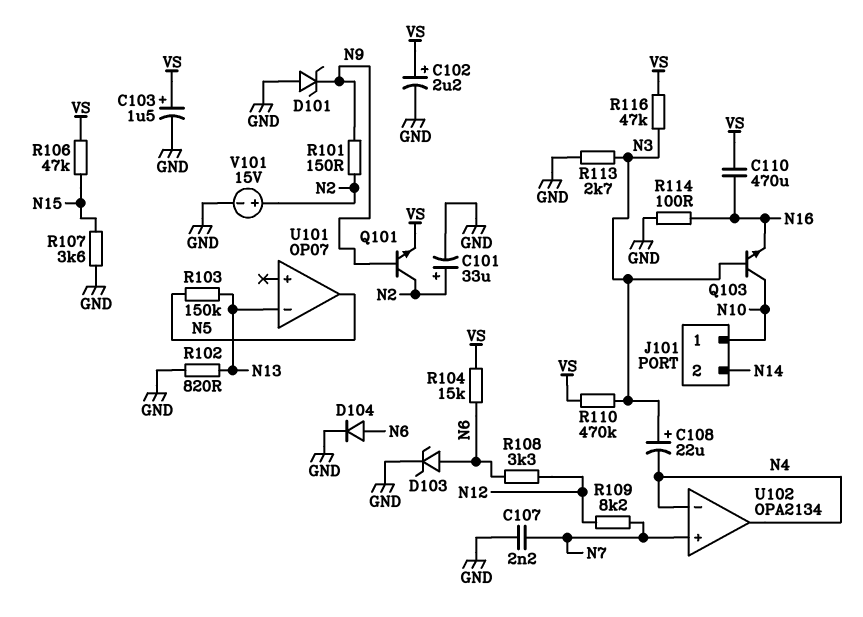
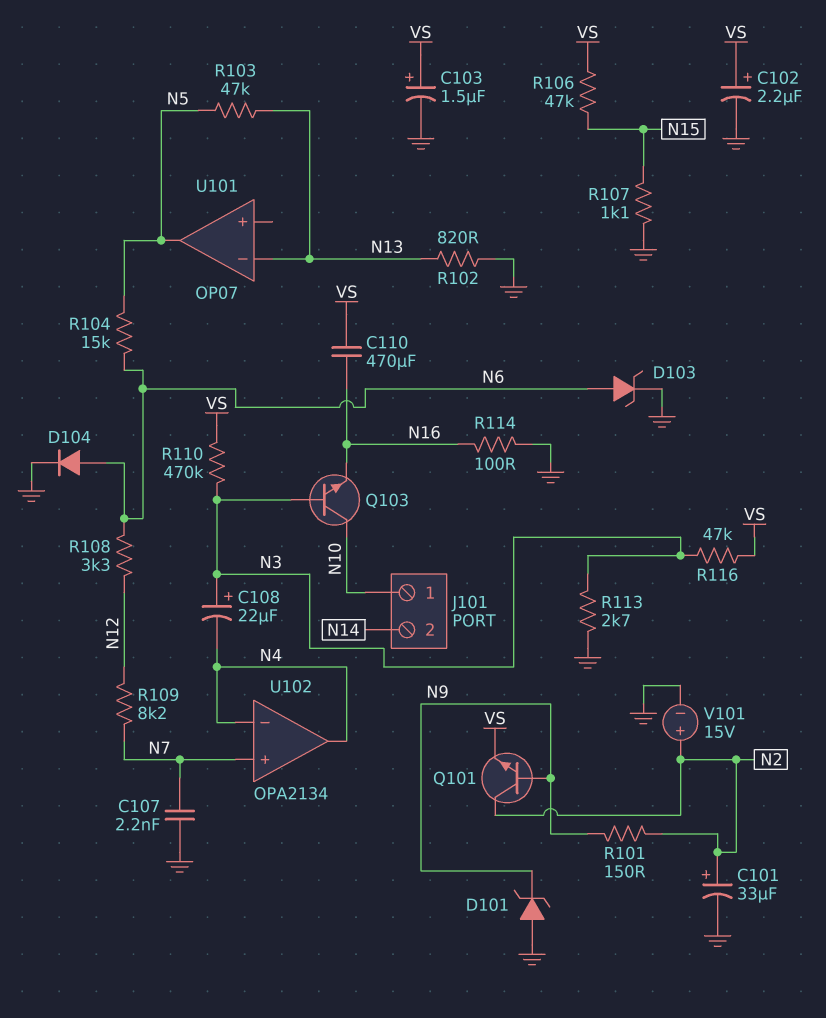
R103: 150k (N5, N13) -> 47k (N5, N13)
R104: 15k (N6, VS) -> 15k (N5, N6)
R107: 3.6k (GND, N15) -> 1.1k (GND, N15)

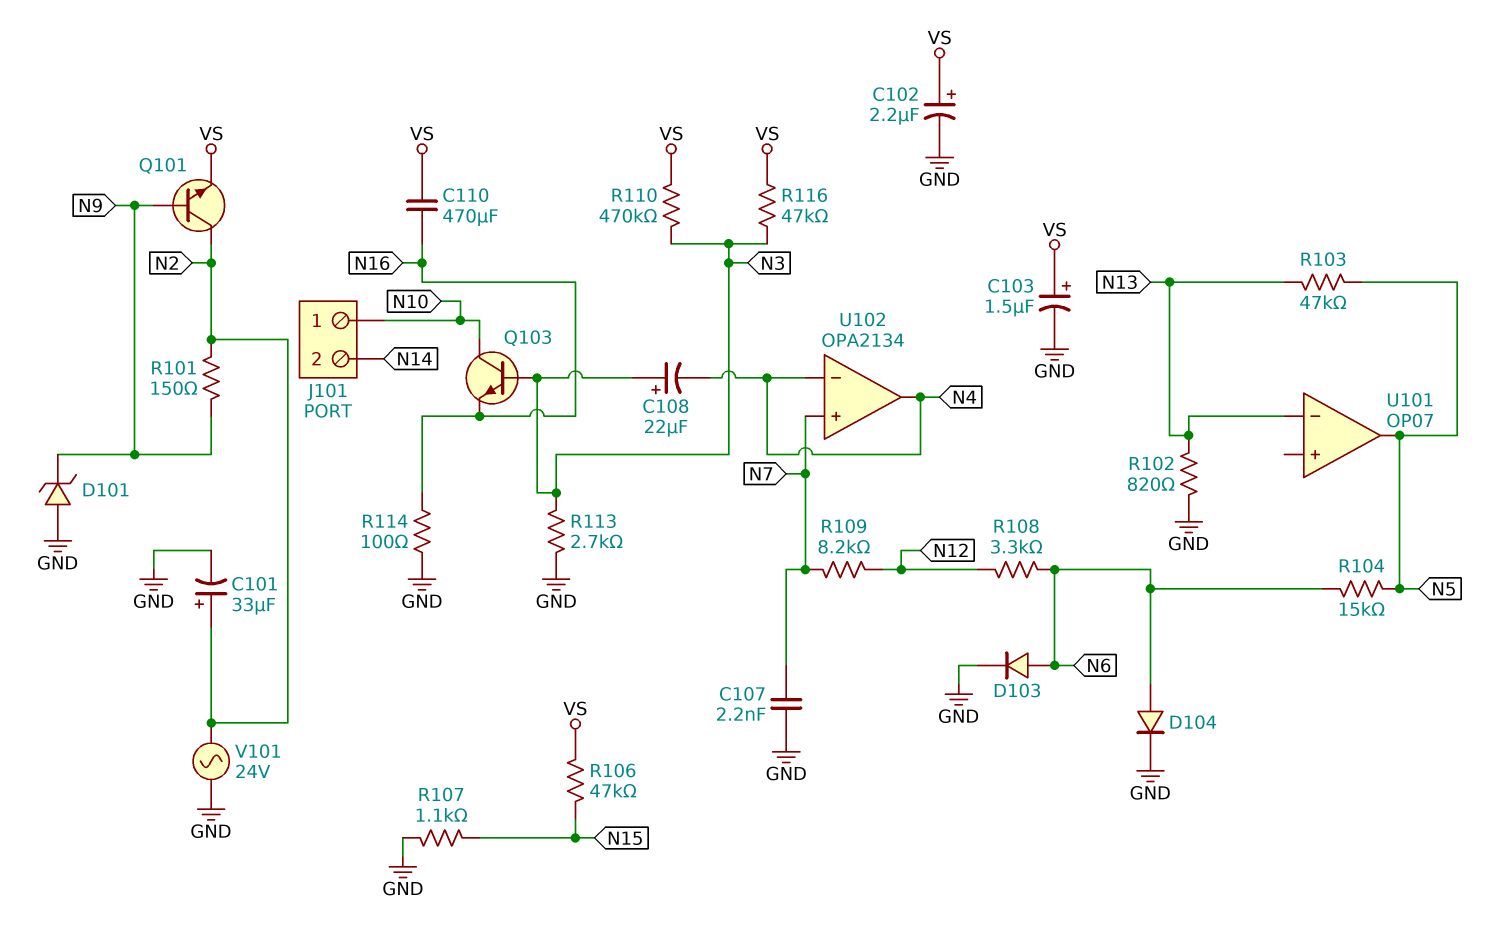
D103: zener (A N6, K GND) -> diode (A N6, K GND)
V101: 15V (plus N2, minus GND) -> AC 24V (GND, N2)

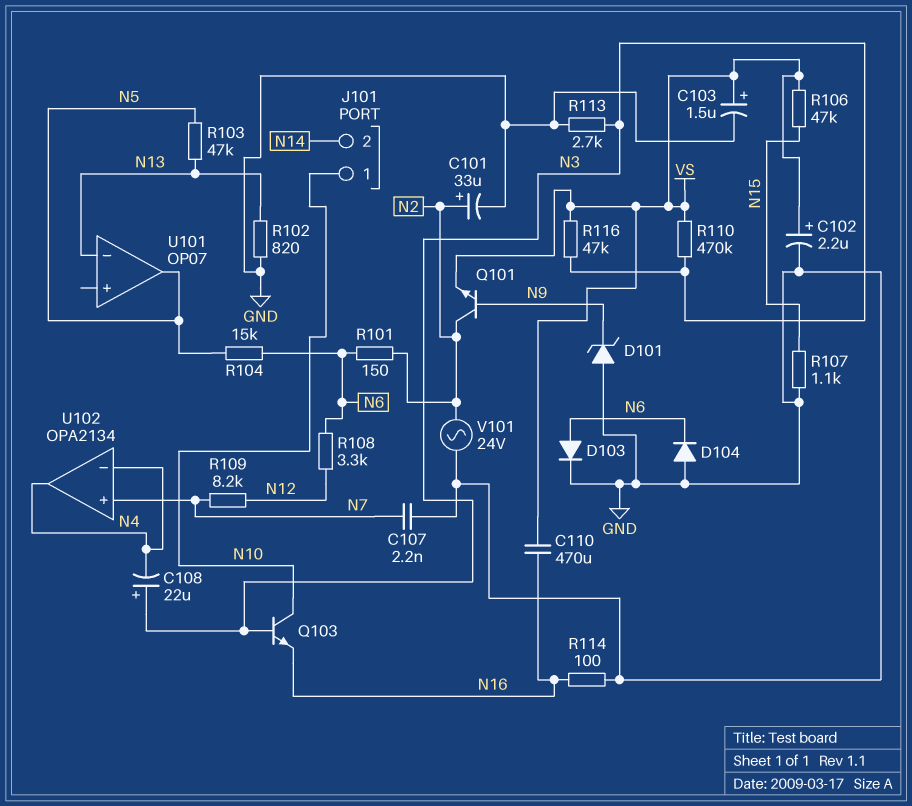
D104: diode (A N6, K GND) -> diode (A GND, K N6)
R101: 150 (N2, N9) -> 150 (N2, N6)

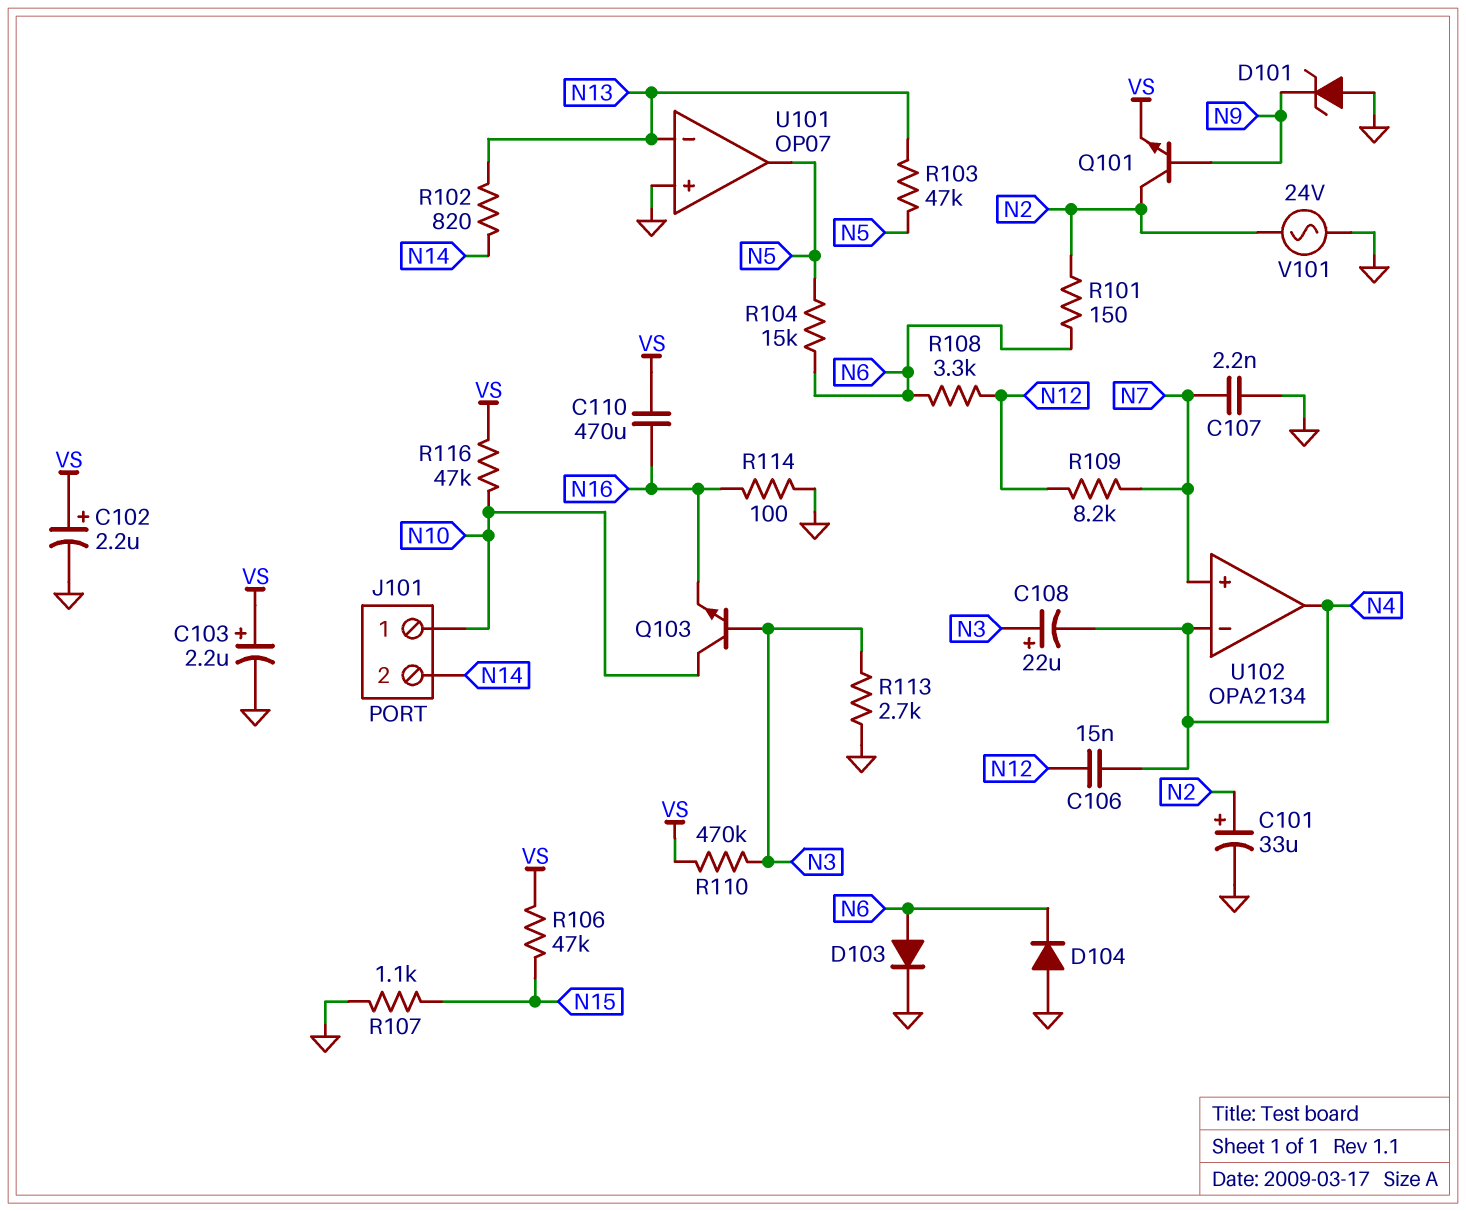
C103: 1.5uF (plus VS, minus GND) -> 2.2uF (plus VS, minus GND)
C106: none -> 15nF (N4, N12)
R102: 820 (GND, N13) -> 820 (N13, N14)
R116: 47k (N3, VS) -> 47k (N10, VS)
U101 pin in+: none -> GND

